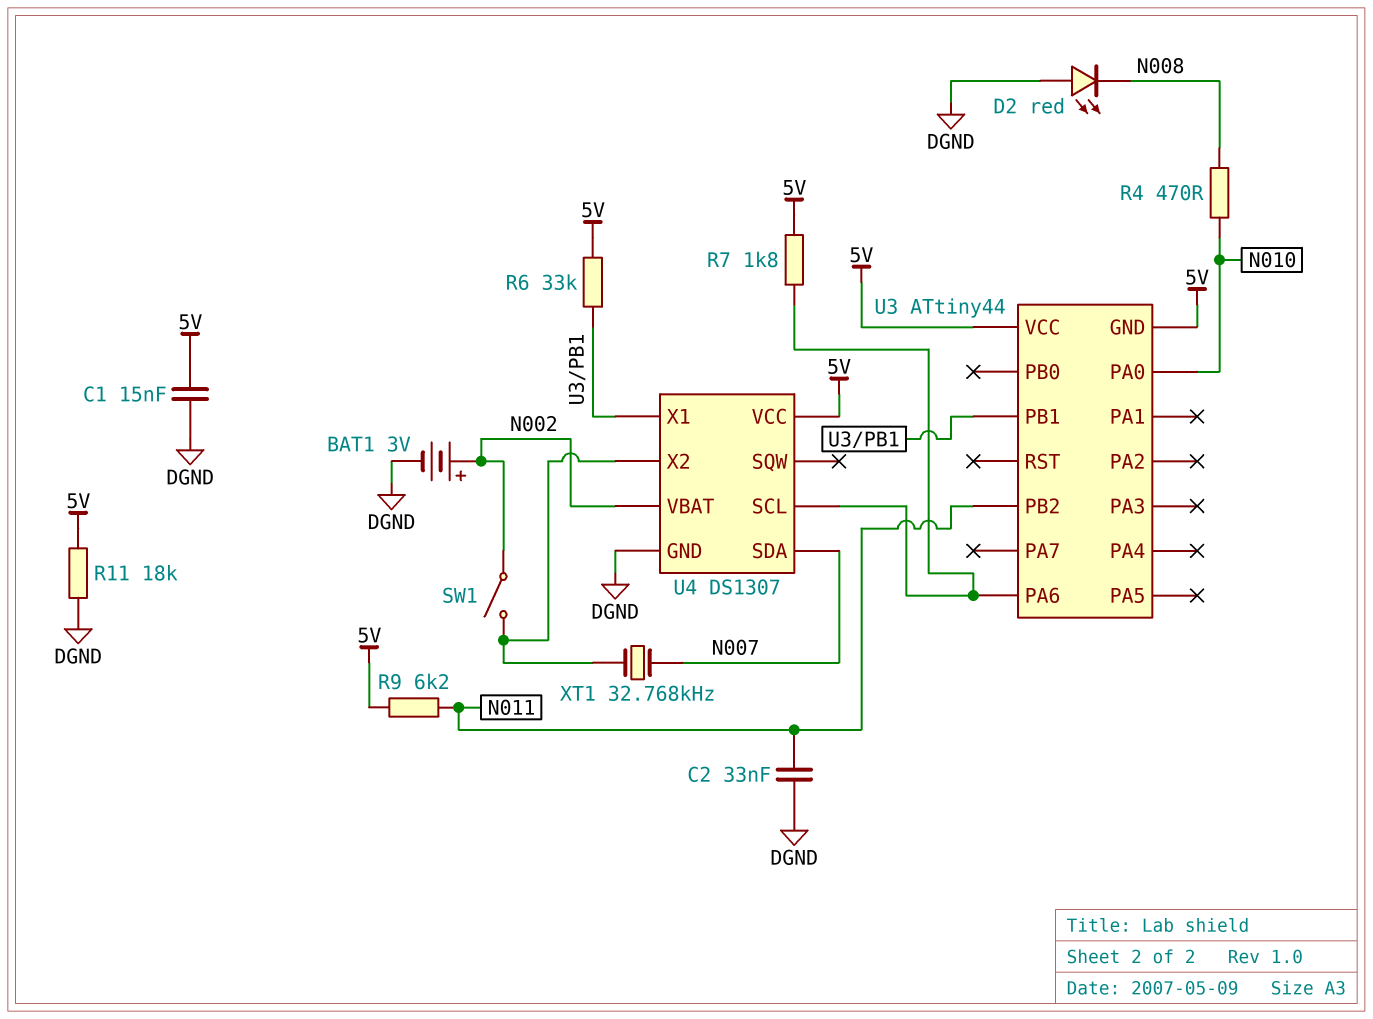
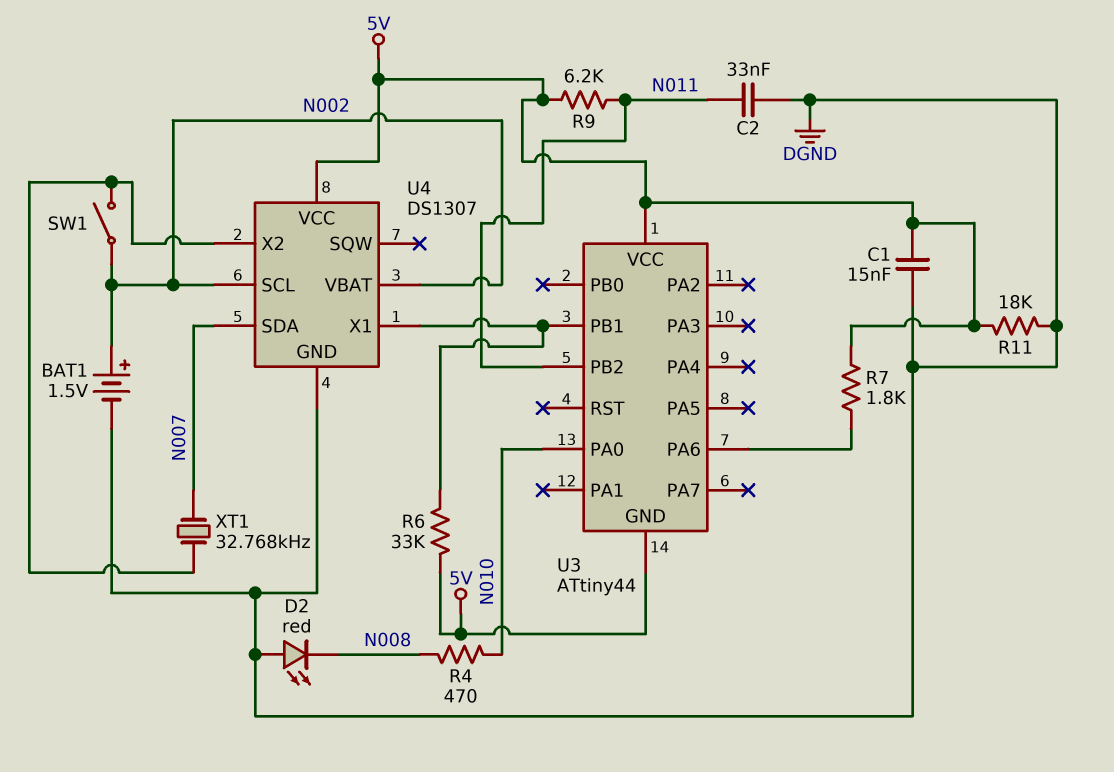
BAT1: 3V (plus N002, minus DGND) -> 1.5V (plus N002, minus DGND)
U4 pin SCL: U3/PA6 -> N002

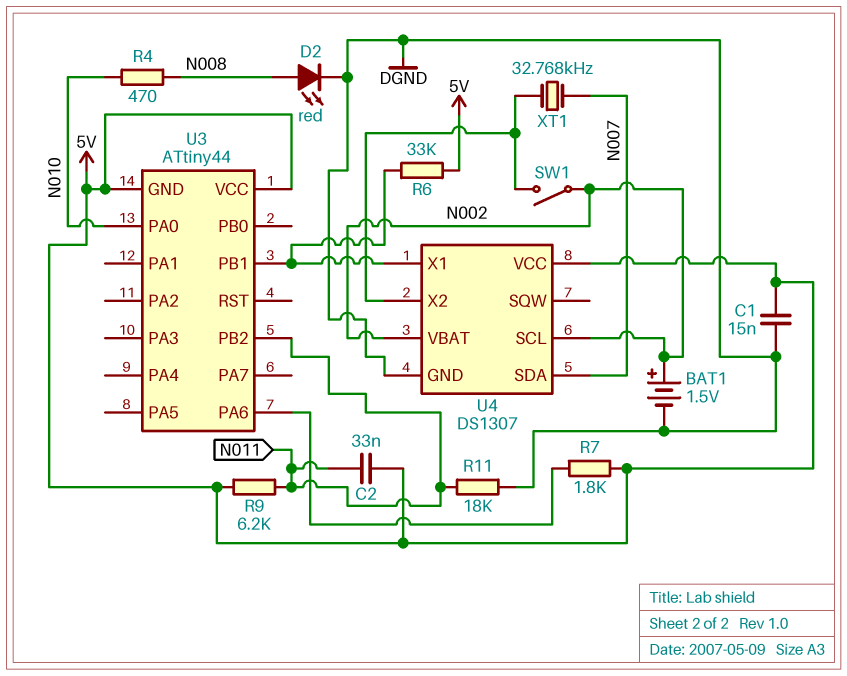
C2: 33nF (DGND, N011) -> 33nF (5V, N011)
D2: LED red (A DGND, K N008) -> LED red (A N008, K DGND)
R11: 18k (5V, DGND) -> 18k (DGND, N011)

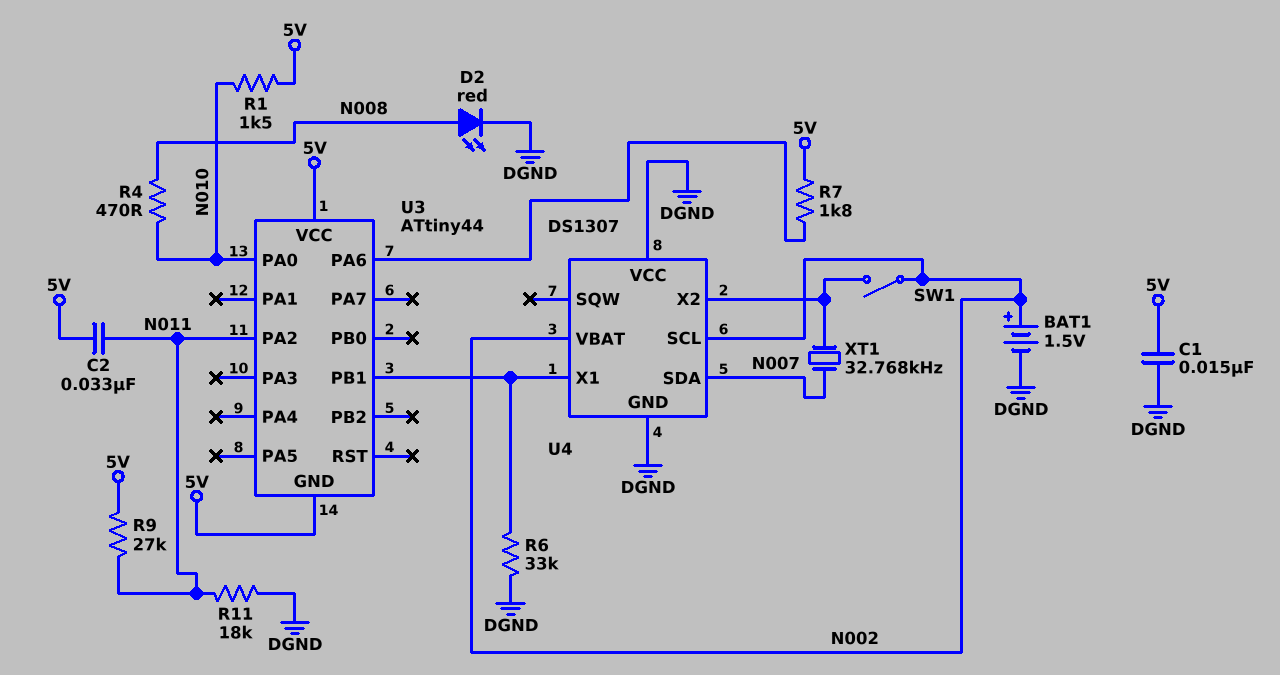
R1: none -> 1.5k (5V, N010)
R6: 33k (5V, U3/PB1) -> 33k (DGND, U3/PB1)
R9: 6.2k (5V, N011) -> 27k (5V, N011)
U3 pin PA2: none -> N011
U3 pin PB2: N011 -> none
U4 pin VCC: 5V -> DGND

